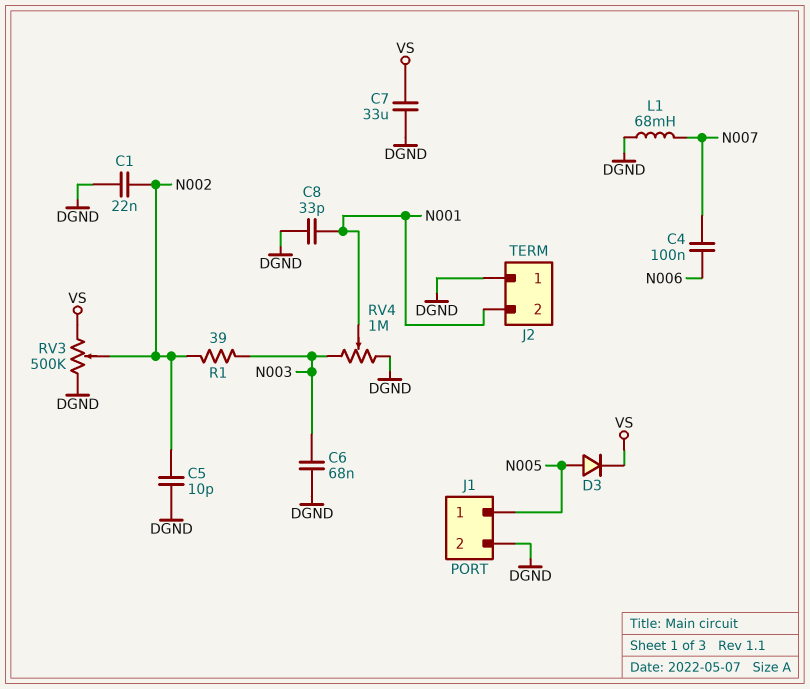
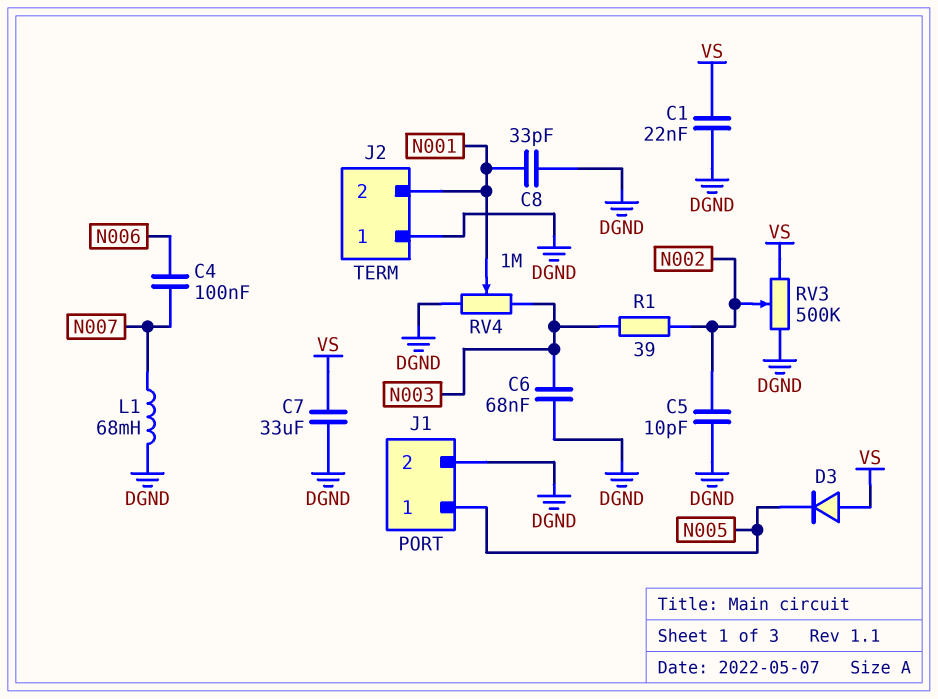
C1: 22nF (DGND, N002) -> 22nF (DGND, VS)
D3: diode (A N005, K VS) -> diode (A VS, K N005)

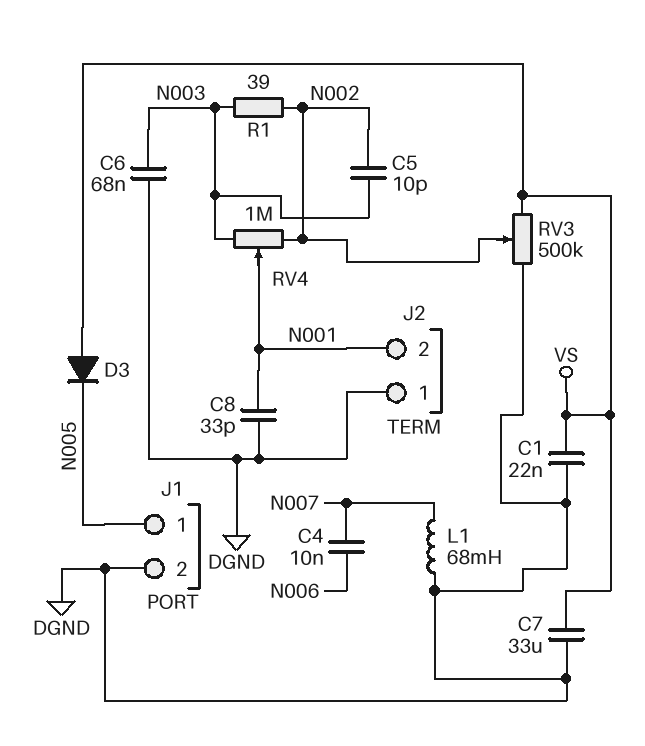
C4: 100nF (N006, N007) -> 10nF (N006, N007)
C5: 10pF (DGND, N002) -> 10pF (N002, N003)
RV4: 1M (DGND, N003, wiper N001) -> 1M (N002, N003, wiper N001)

